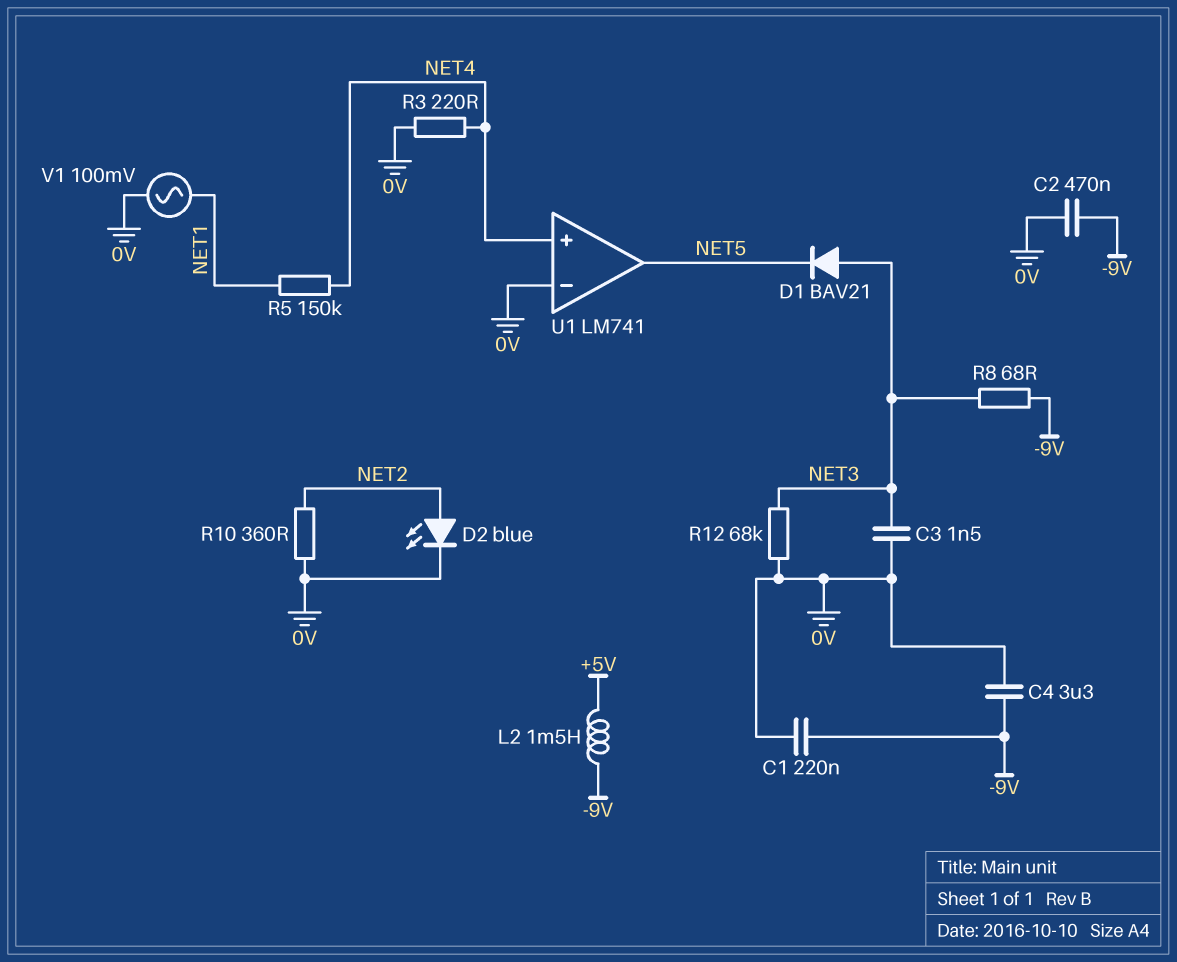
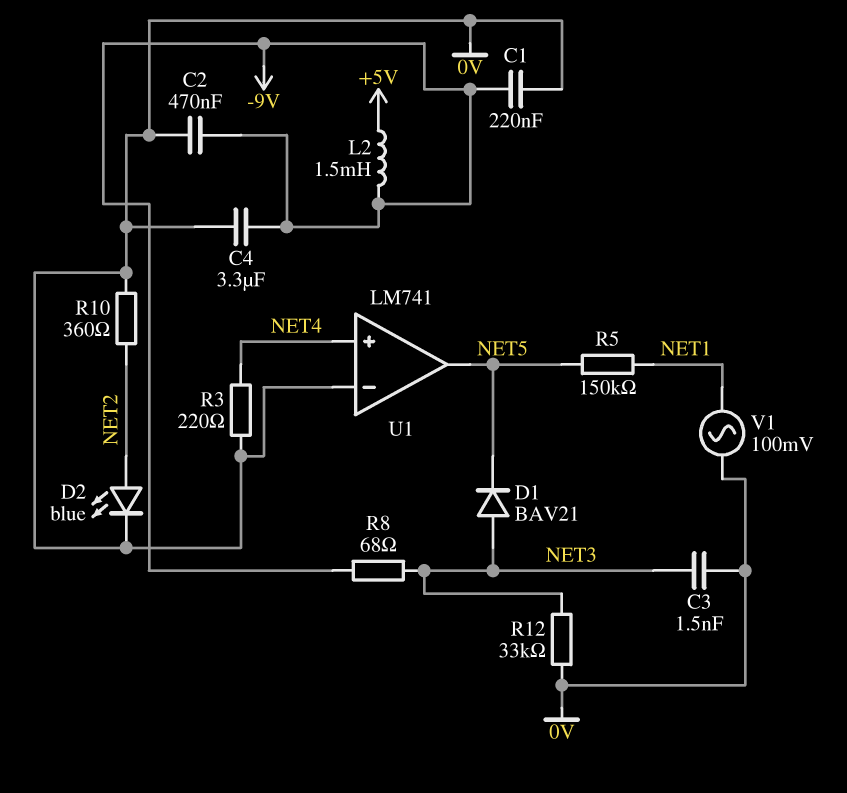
R5: 150k (NET1, NET4) -> 150k (NET1, NET5)
R12: 68k (0V, NET3) -> 33k (0V, NET3)

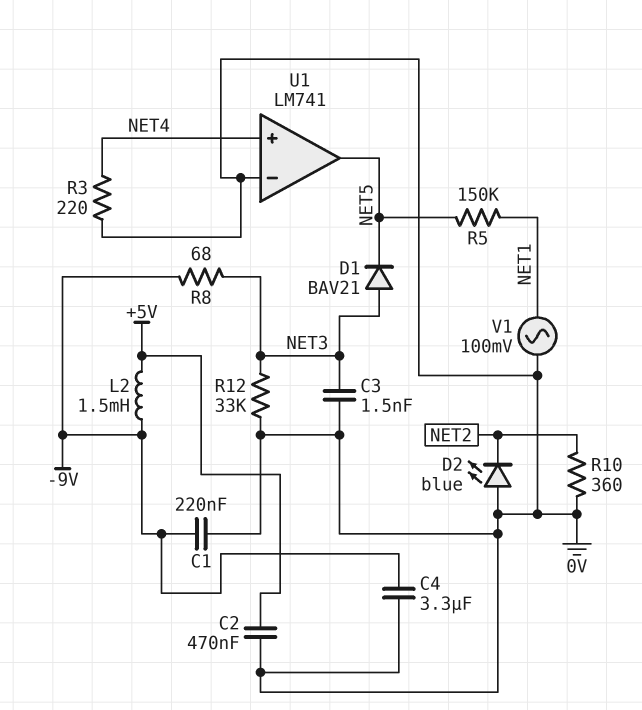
C2: 470nF (-9V, 0V) -> 470nF (+5V, 0V)
D2: LED blue (A NET2, K 0V) -> LED blue (A 0V, K NET2)

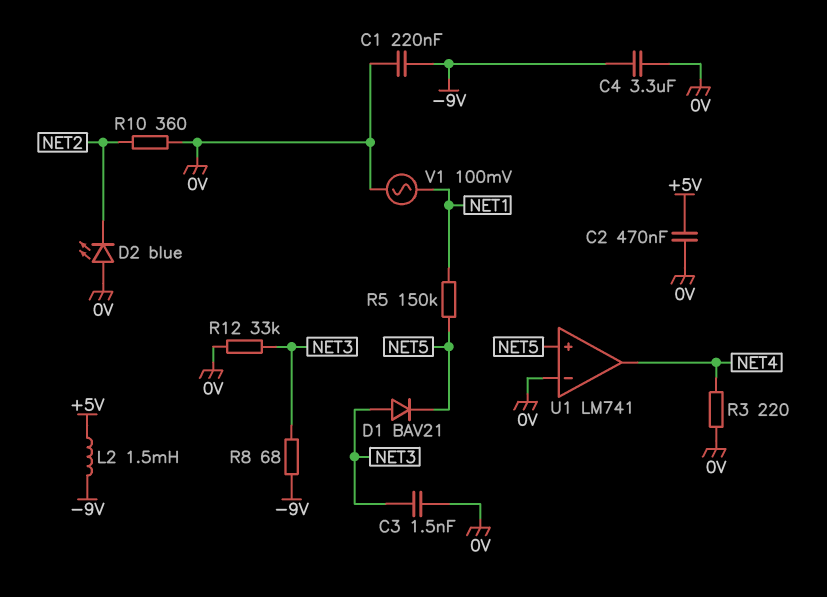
U1 pin in+: NET4 -> NET5
U1 pin out: NET5 -> NET4

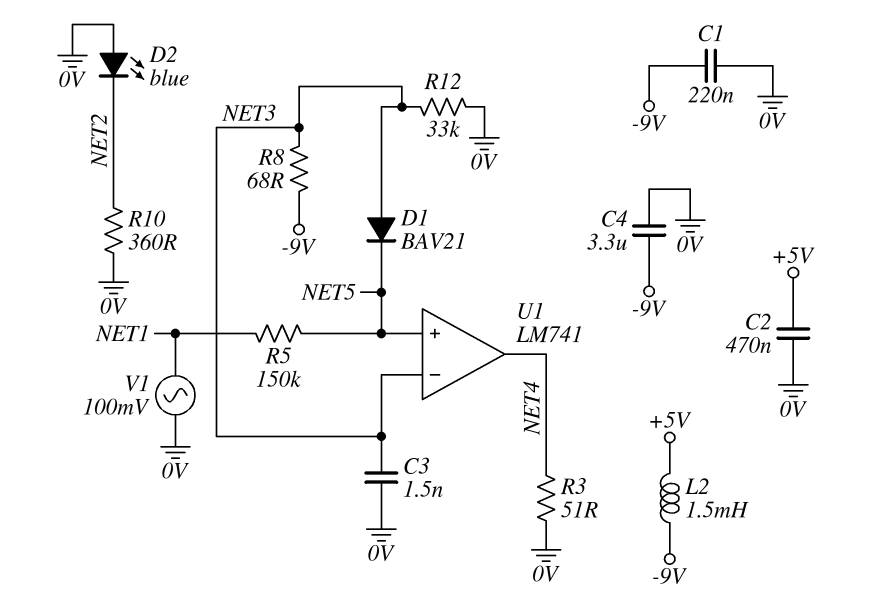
R3: 220 (0V, NET4) -> 51 (0V, NET4)
U1 pin in-: 0V -> NET3

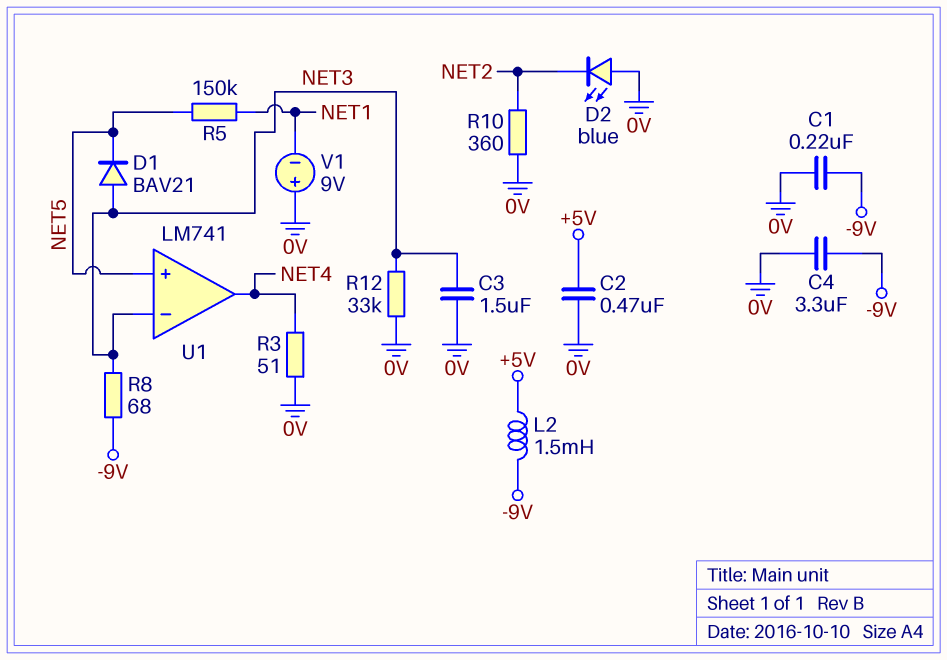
C3: 1.5nF (0V, NET3) -> 1.5uF (0V, NET3)
V1: AC 100mV (0V, NET1) -> 9V (plus 0V, minus NET1)

